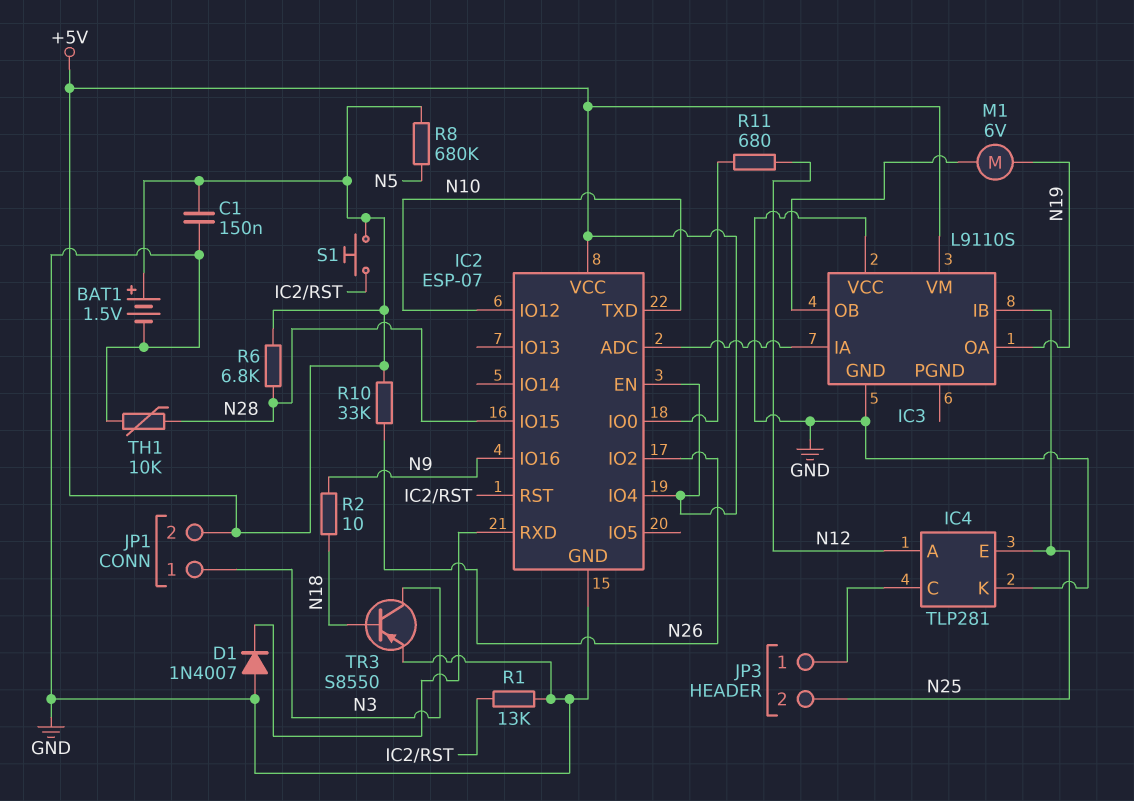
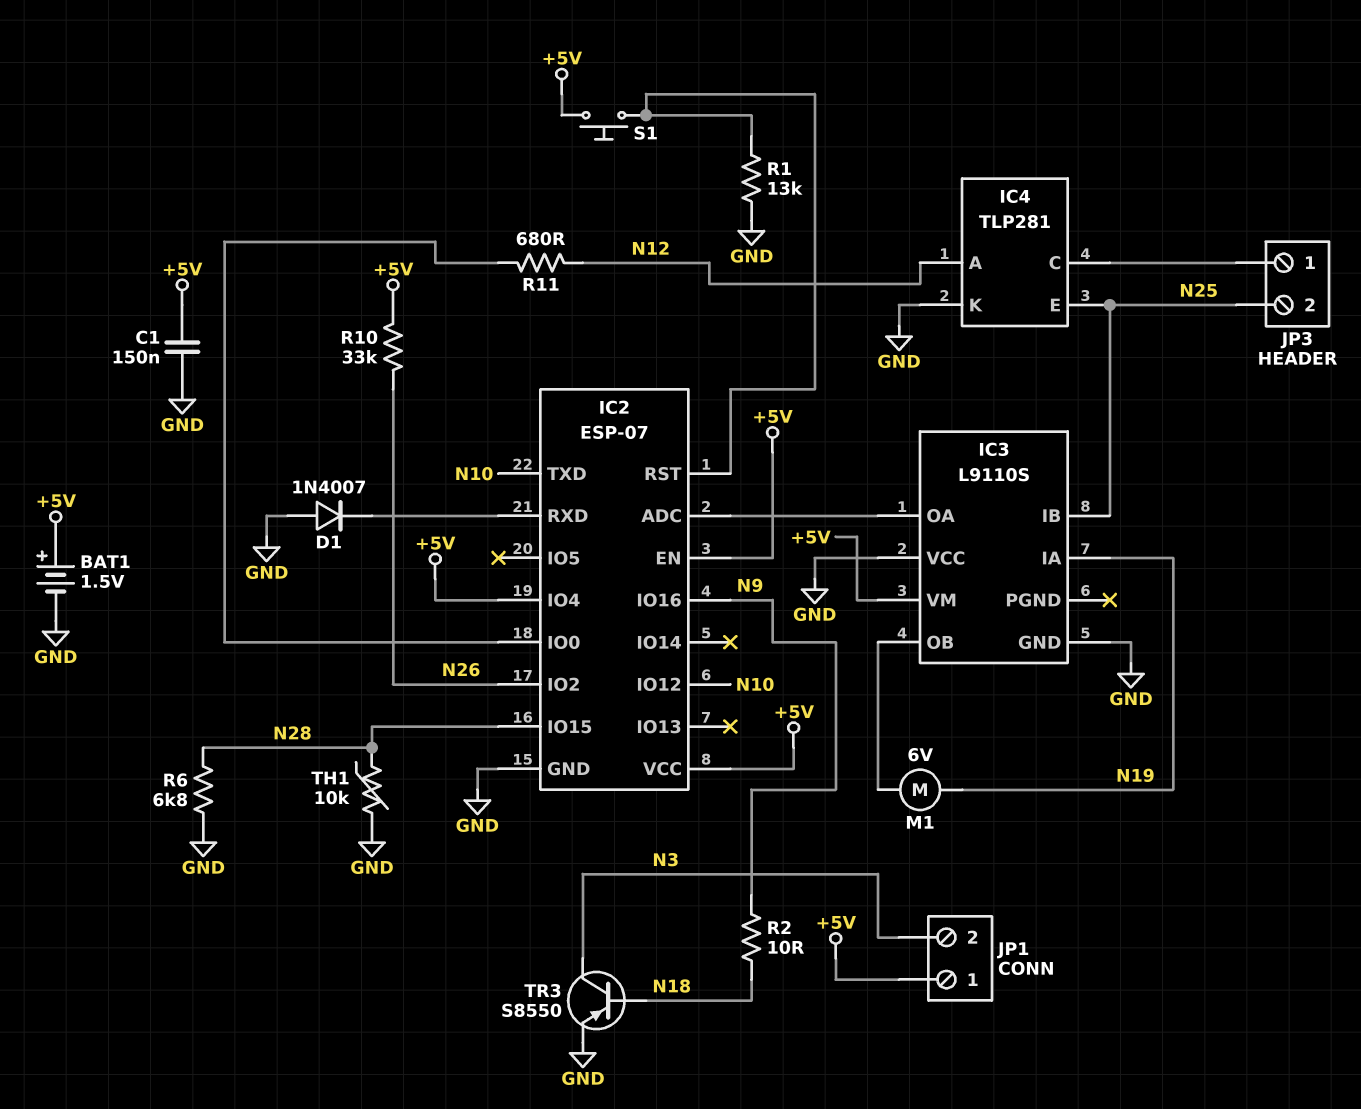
IC3 pin IA: IC2/ADC -> N19
IC3 pin OA: N19 -> IC2/ADC
JP1 pin 1: N3 -> +5V
JP1 pin 2: +5V -> N3
R6: 6.8k (+5V, N28) -> 6.8k (GND, N28)
R8: 680k (+5V, N5) -> none

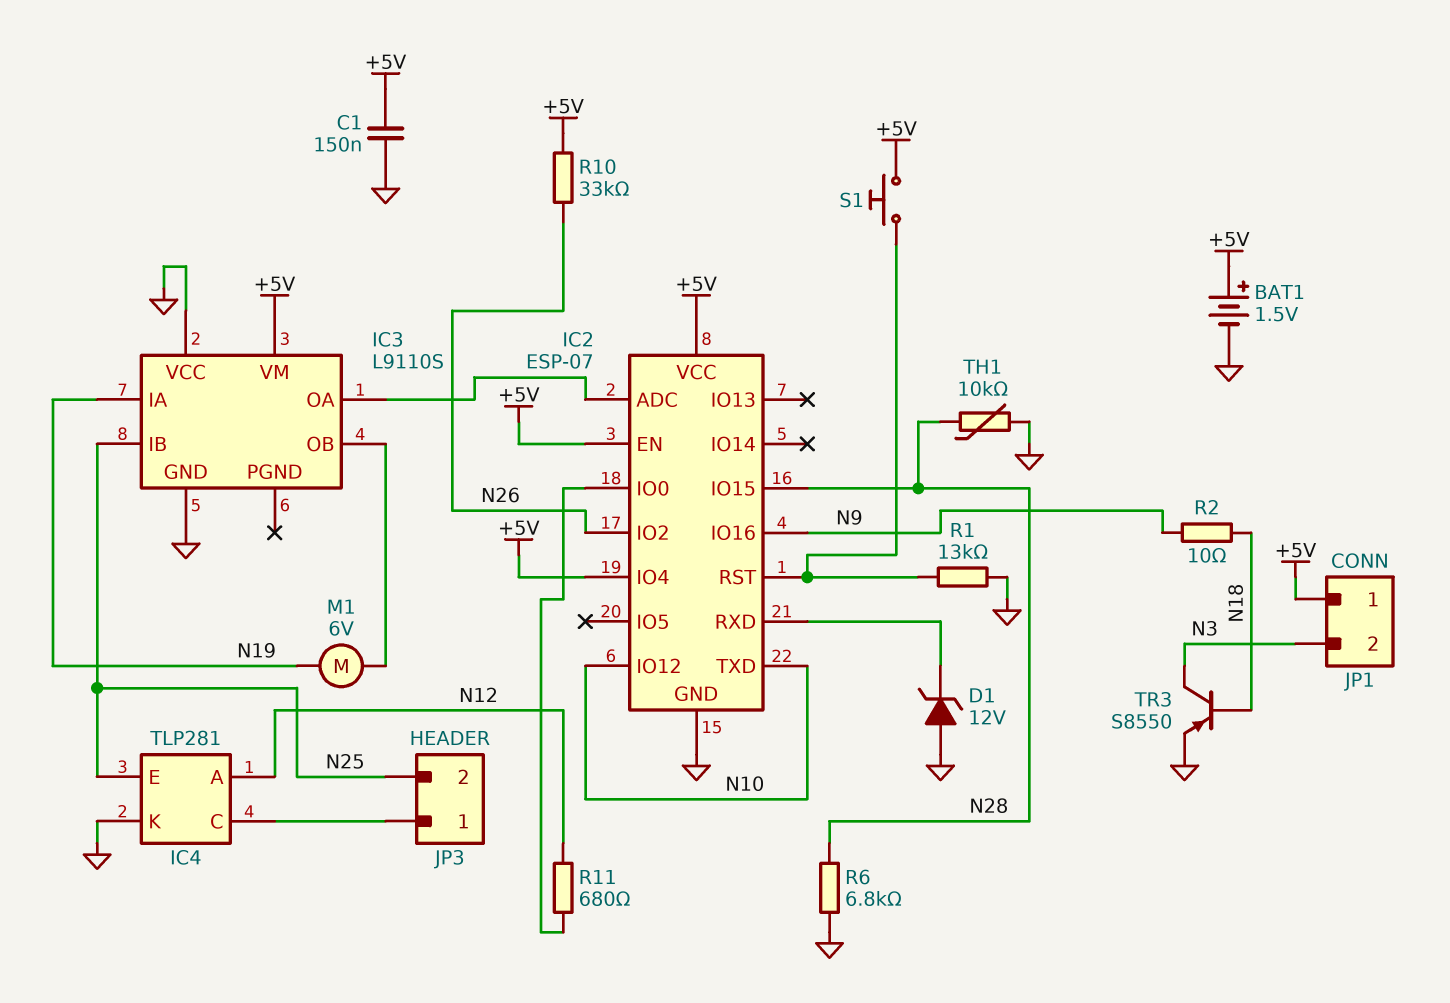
D1: diode 1N4007 (A GND, K IC2/RXD) -> zener 12V (A GND, K IC2/RXD)

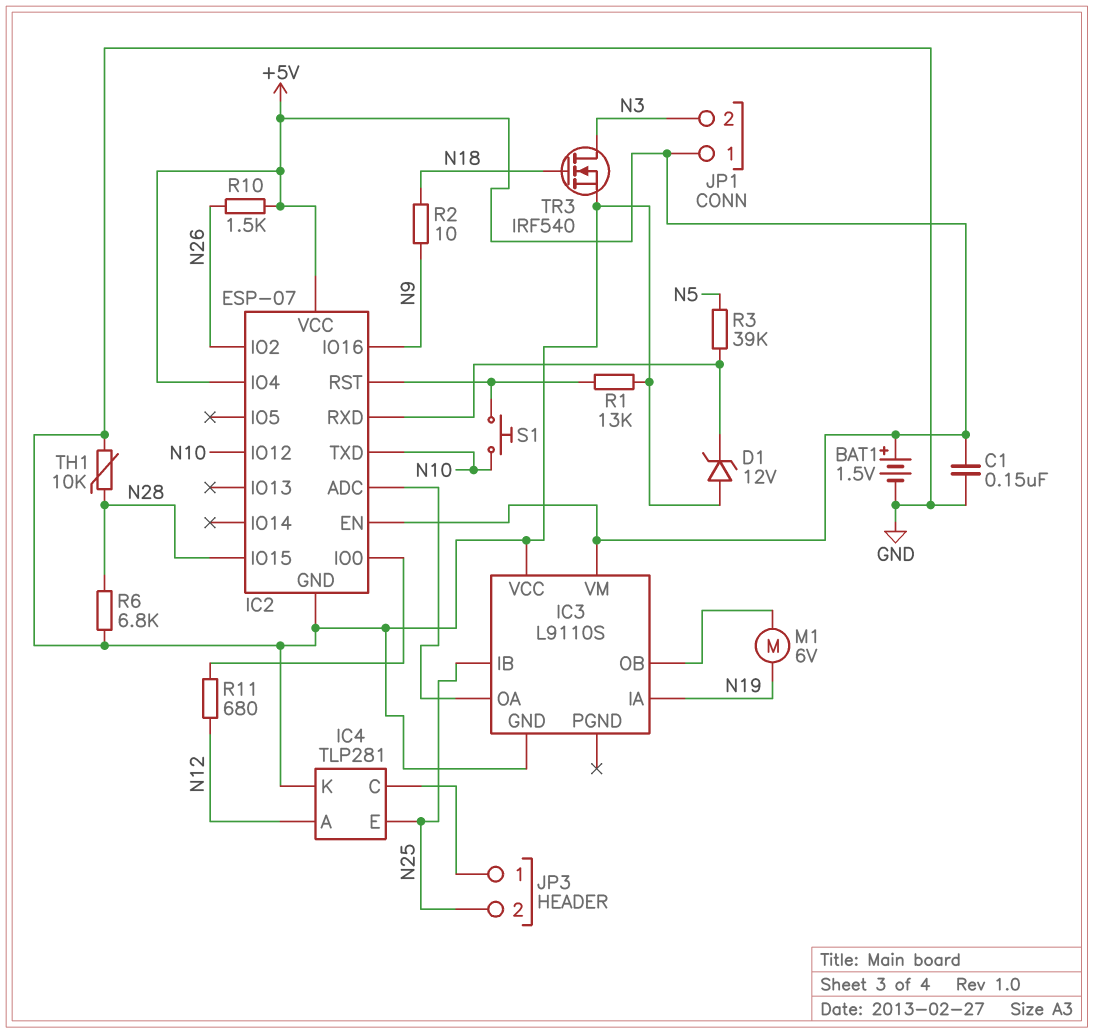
R3: none -> 39k (IC2/RXD, N5)
R10: 33k (+5V, N26) -> 1.5k (+5V, N26)
S1: button (+5V, IC2/RST) -> button (IC2/RST, N10)
TR3: PNP S8550 (B N18, C N3, E GND) -> NMOS IRF540 (G N18, D N3, S GND)

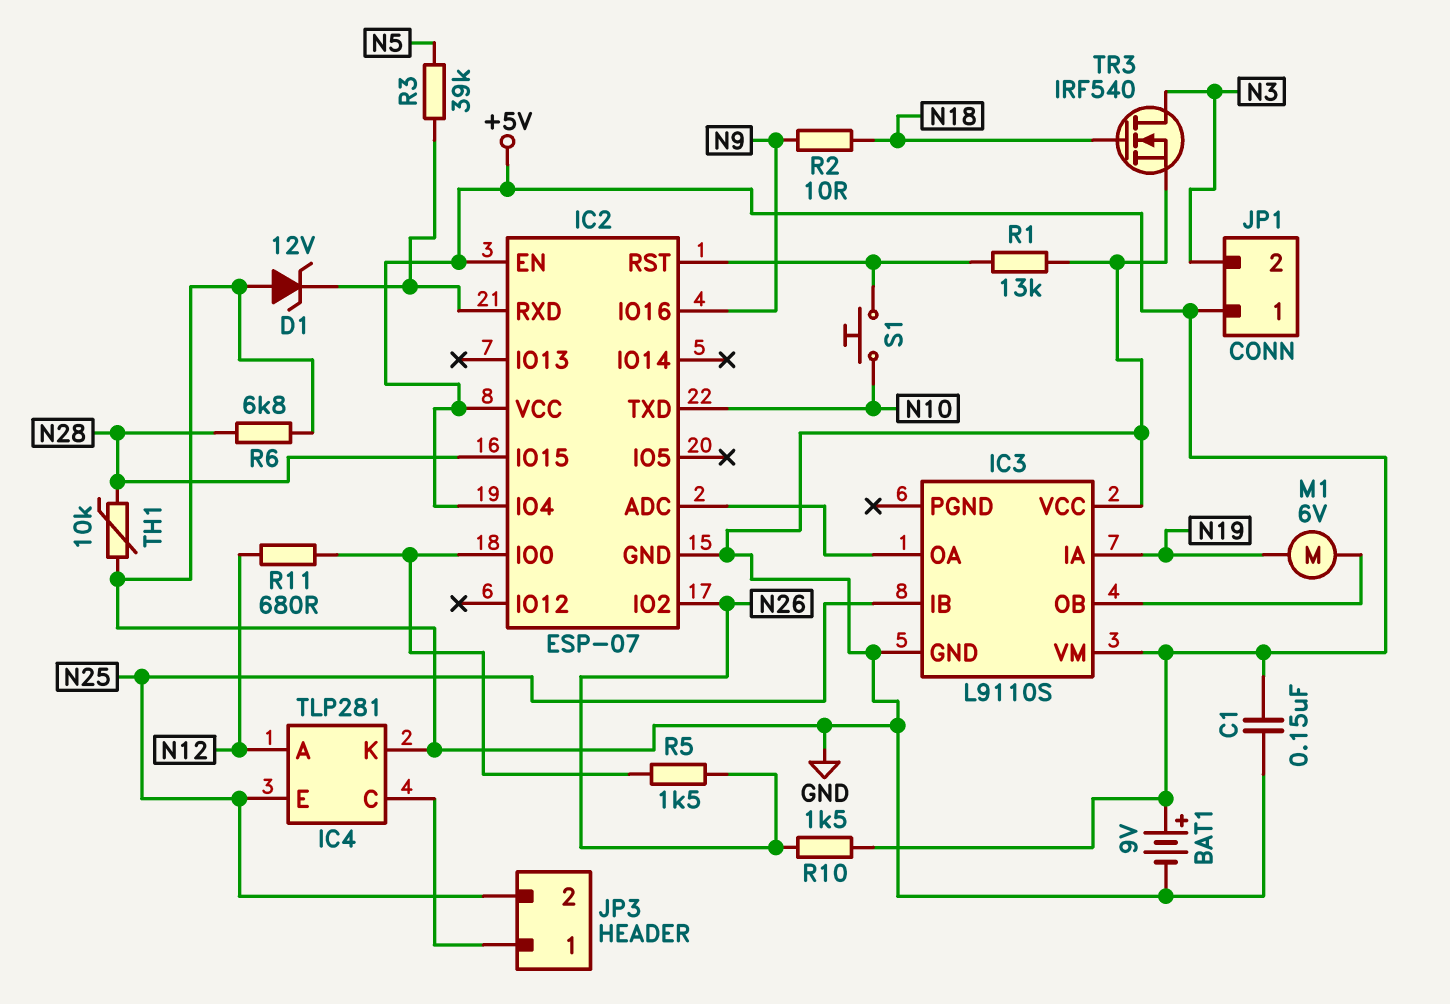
BAT1: 1.5V (plus +5V, minus GND) -> 9V (plus +5V, minus GND)
IC2 pin IO12: N10 -> none
R5: none -> 1.5k (IC2/IO0, N26)

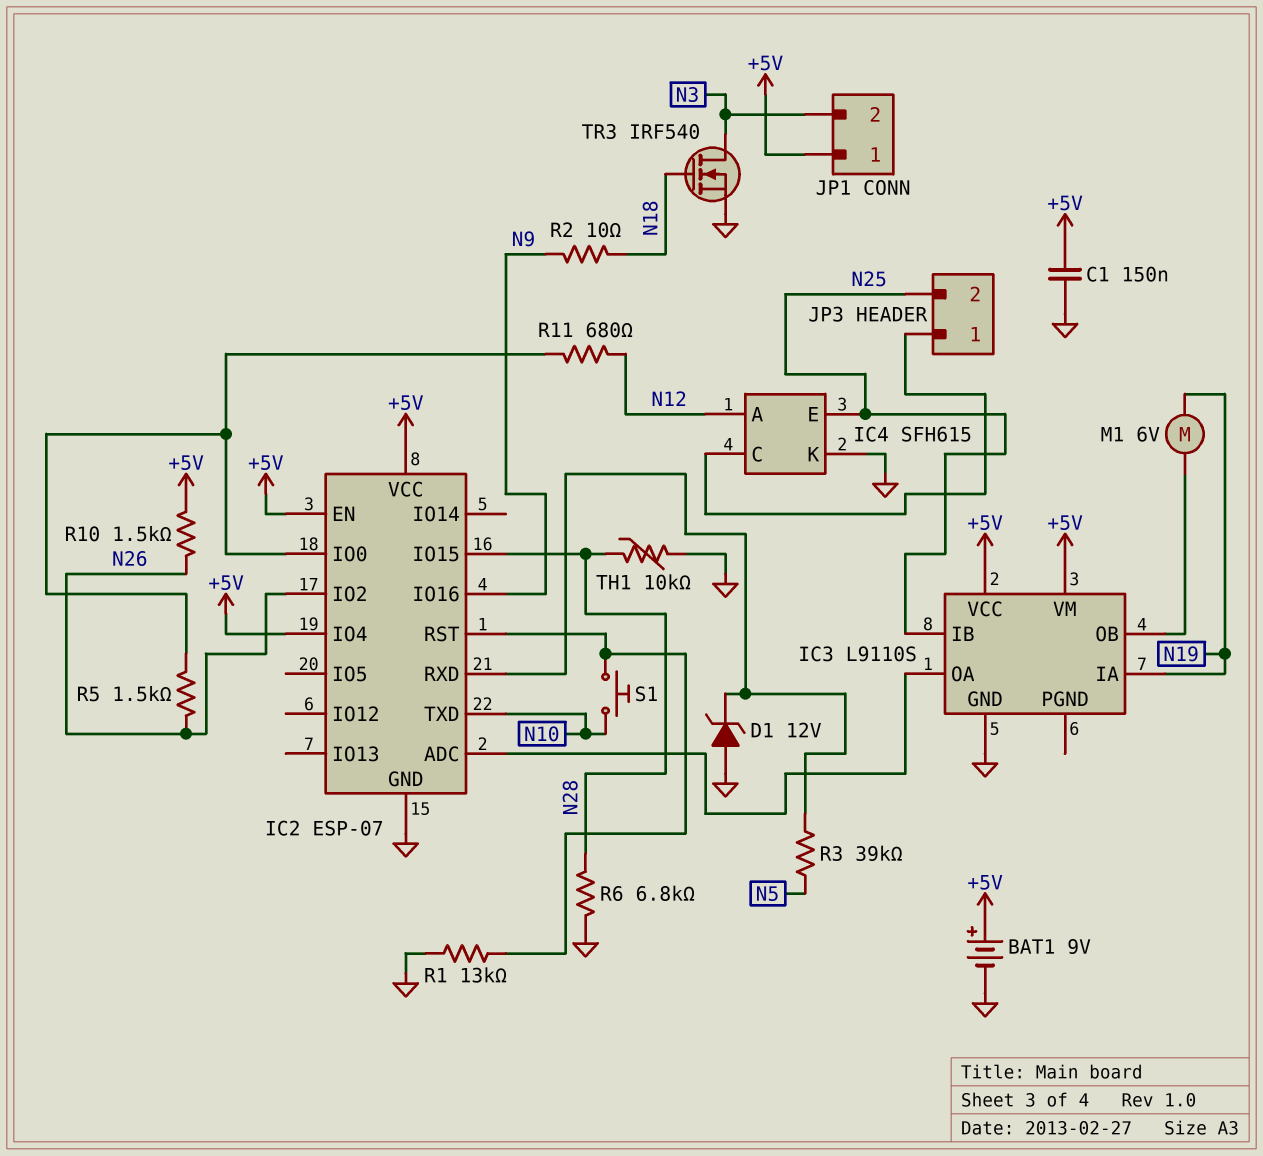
IC3 pin VCC: GND -> +5V
IC4: TLP281 -> SFH615

